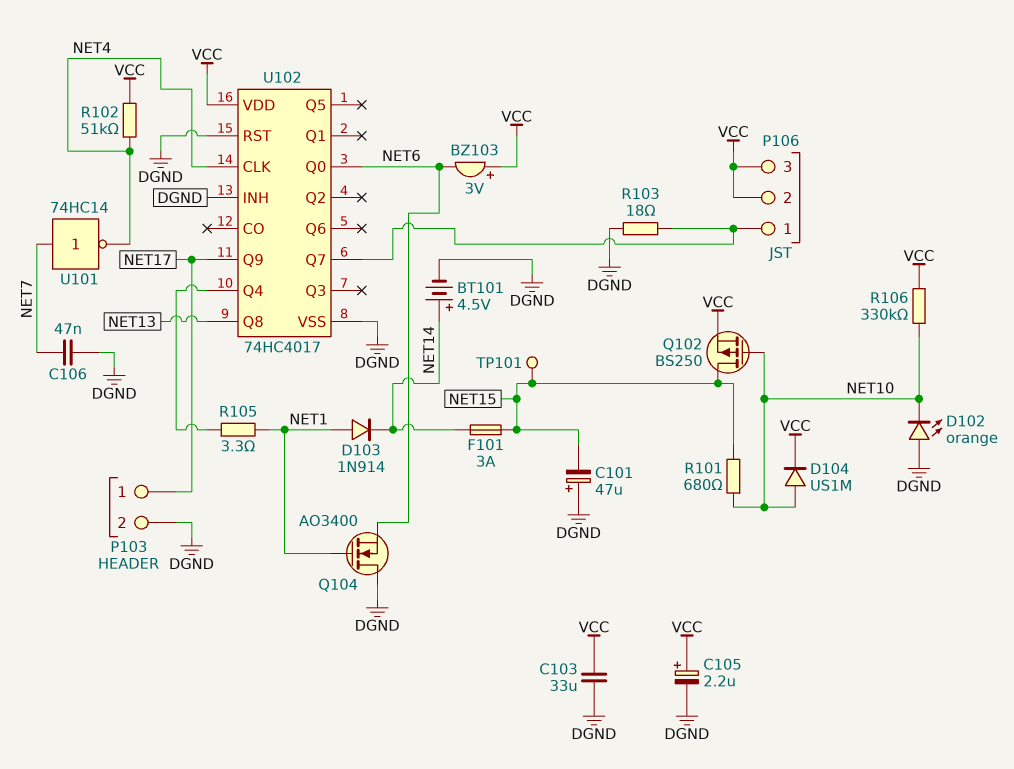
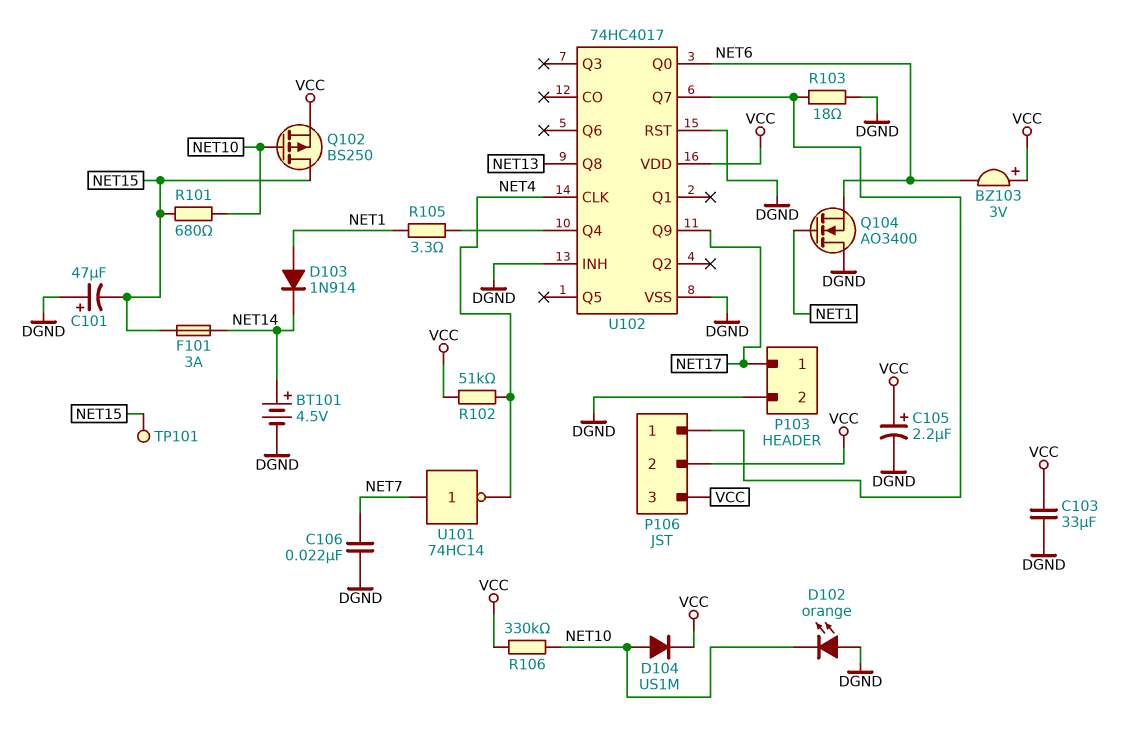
C106: 47nF (DGND, NET7) -> 22nF (DGND, NET7)

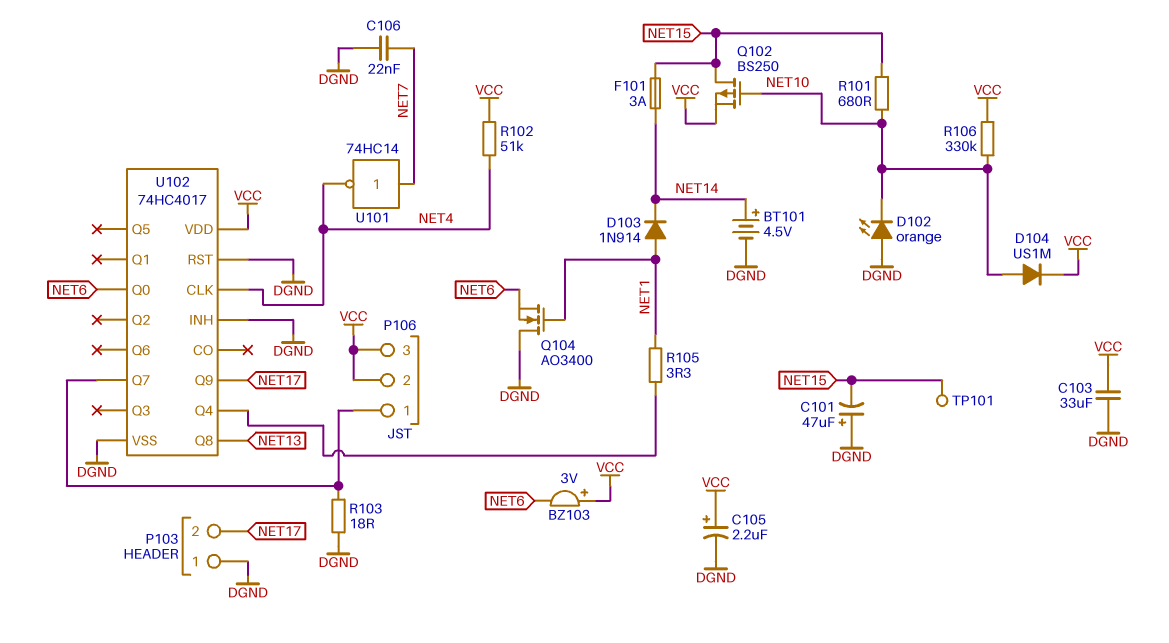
P103 pin 1: NET17 -> DGND
P103 pin 2: DGND -> NET17

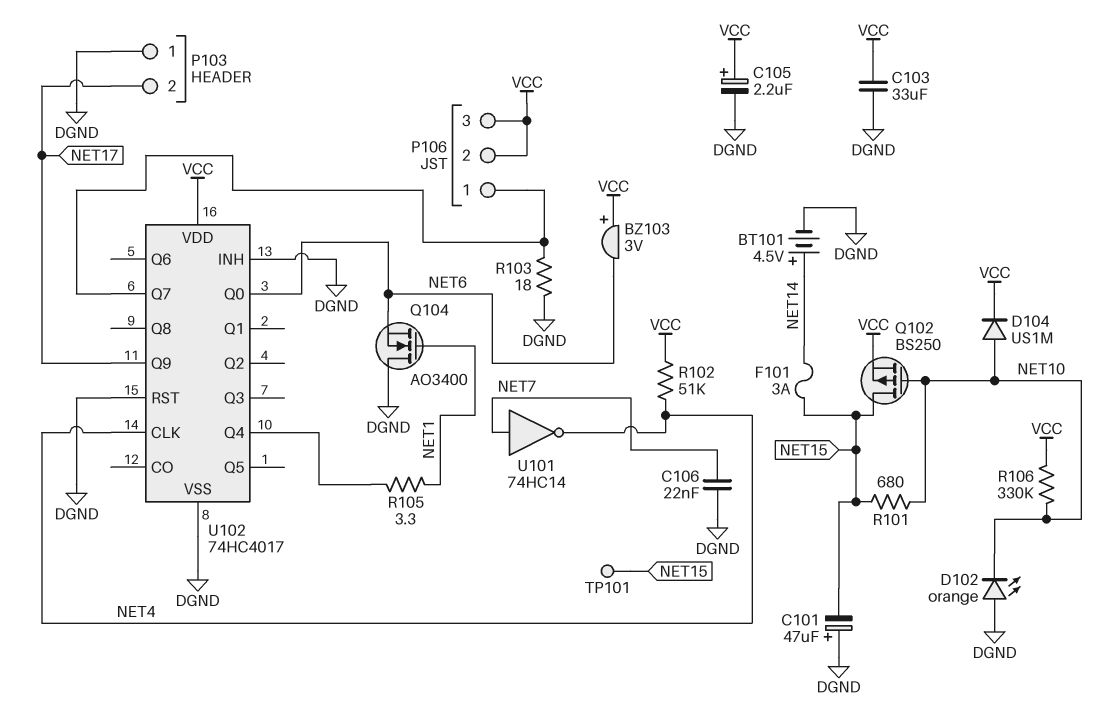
D103: diode 1N914 (A NET1, K NET14) -> none
U102 pin Q8: NET13 -> none

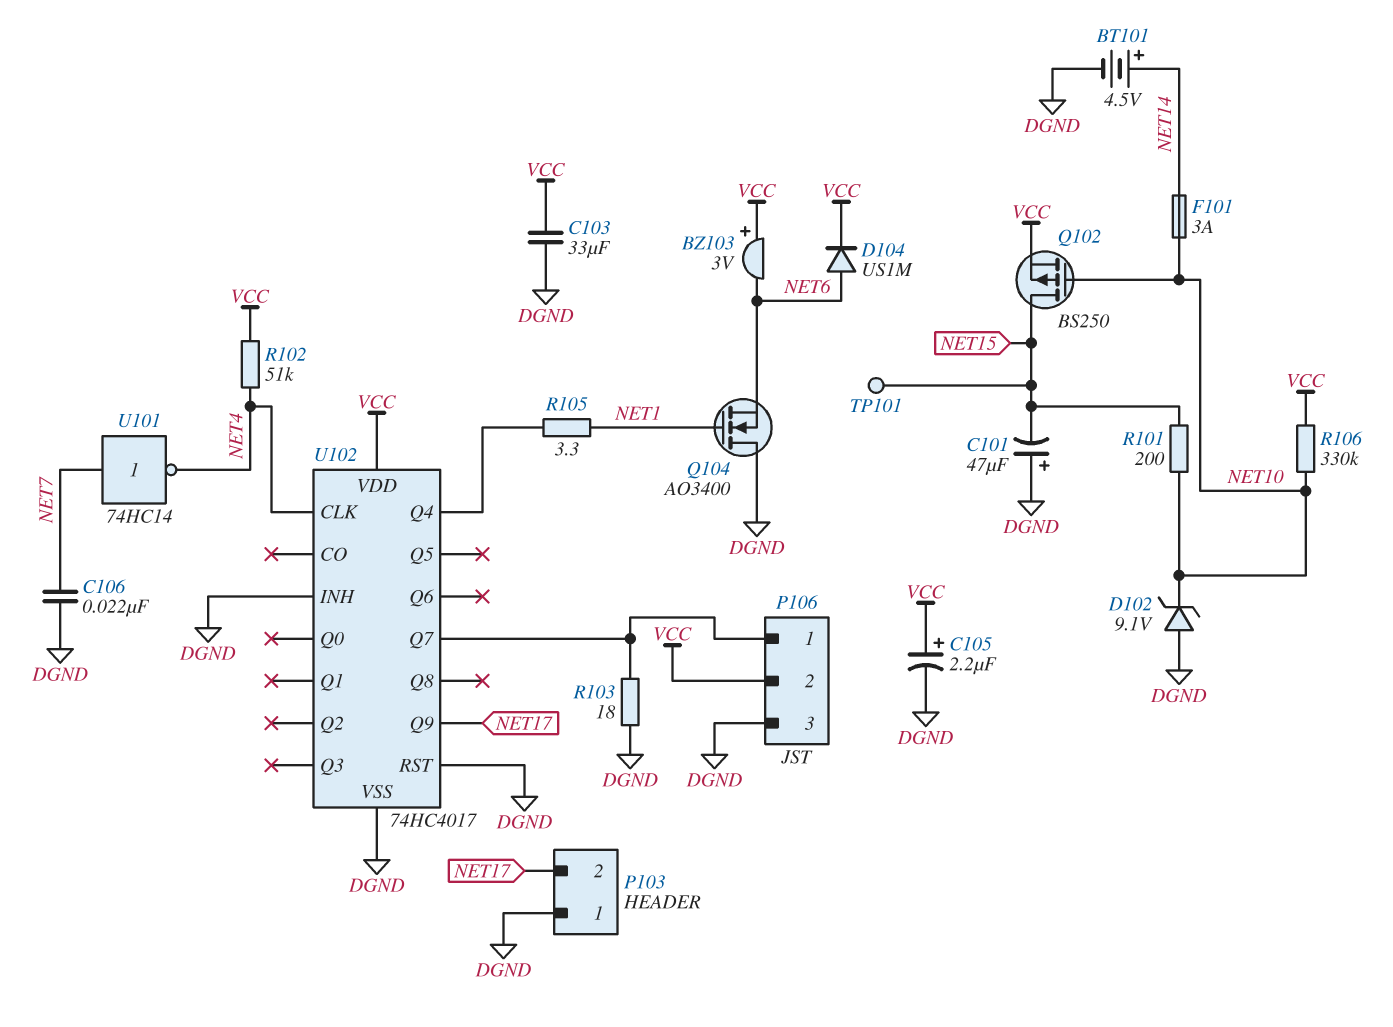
D102: LED orange (A DGND, K NET10) -> zener 9.1V (A DGND, K NET10)
D104: diode US1M (A NET10, K VCC) -> diode US1M (A NET6, K VCC)
F101: 3A (NET14, NET15) -> 3A (NET10, NET14)
P106 pin 3: VCC -> DGND
R101: 680 (NET10, NET15) -> 200 (NET10, NET15)
U102 pin Q0: NET6 -> none

